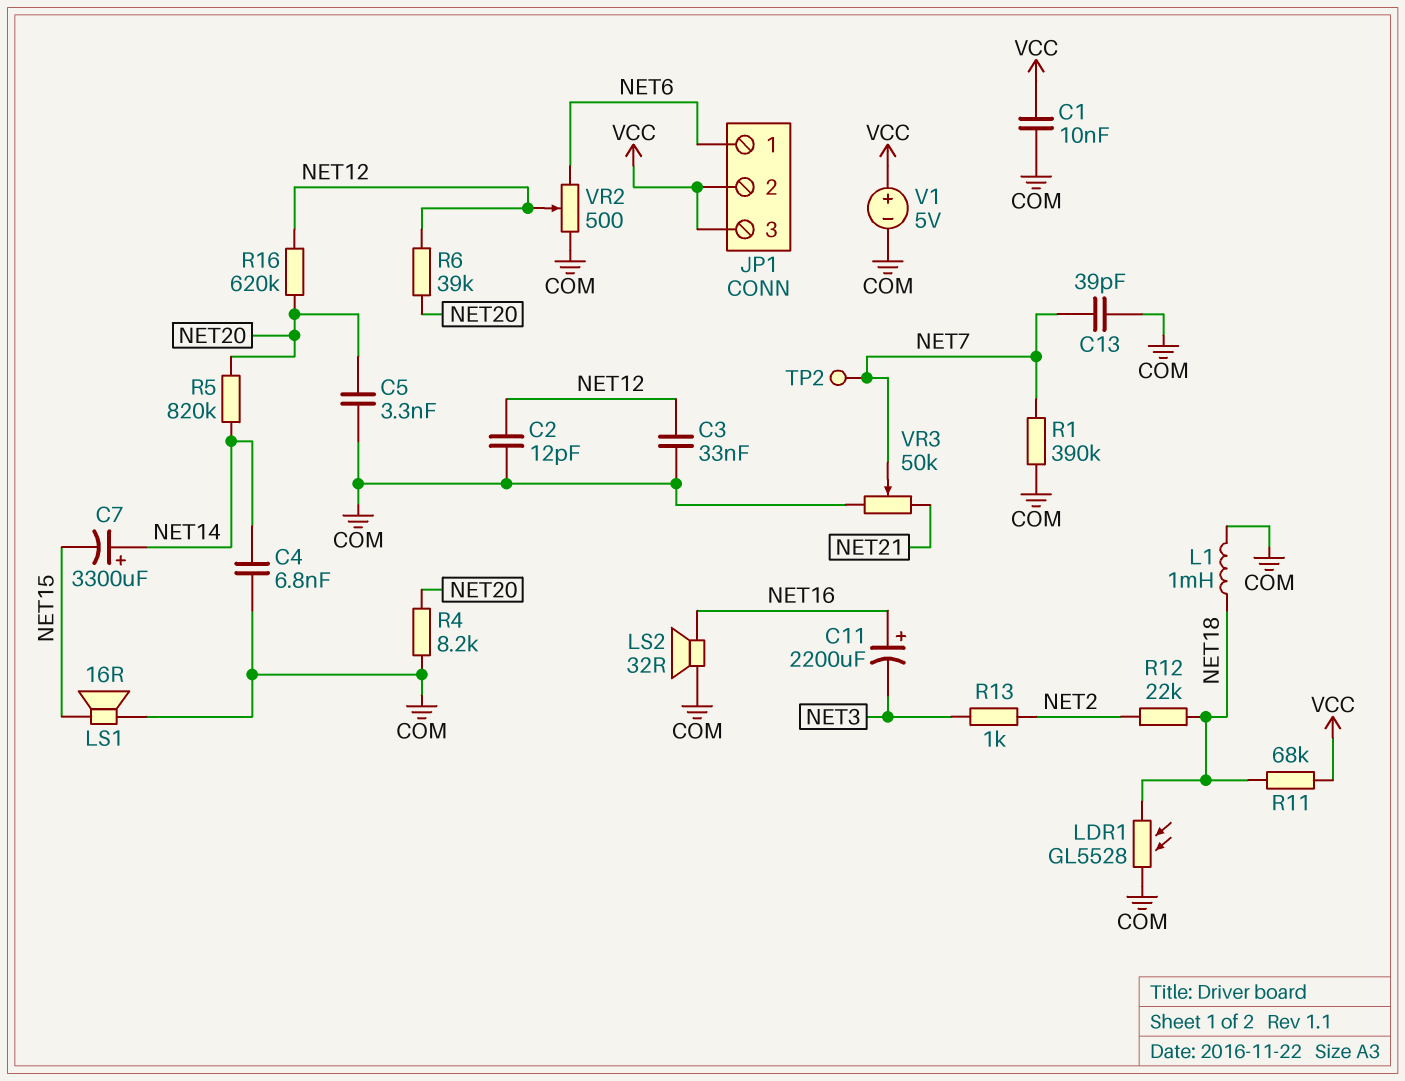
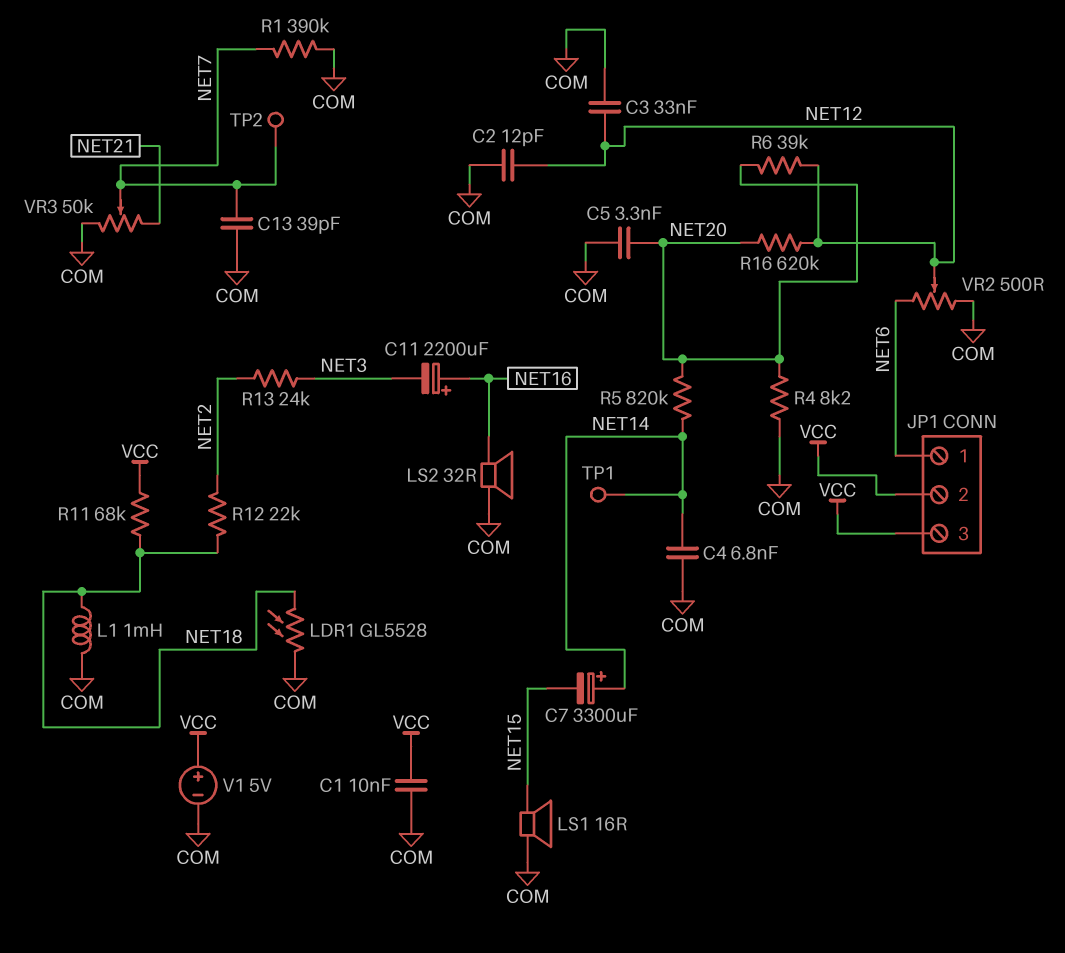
R13: 1k (NET2, NET3) -> 24k (NET2, NET3)
TP1: none -> test point (NET14)

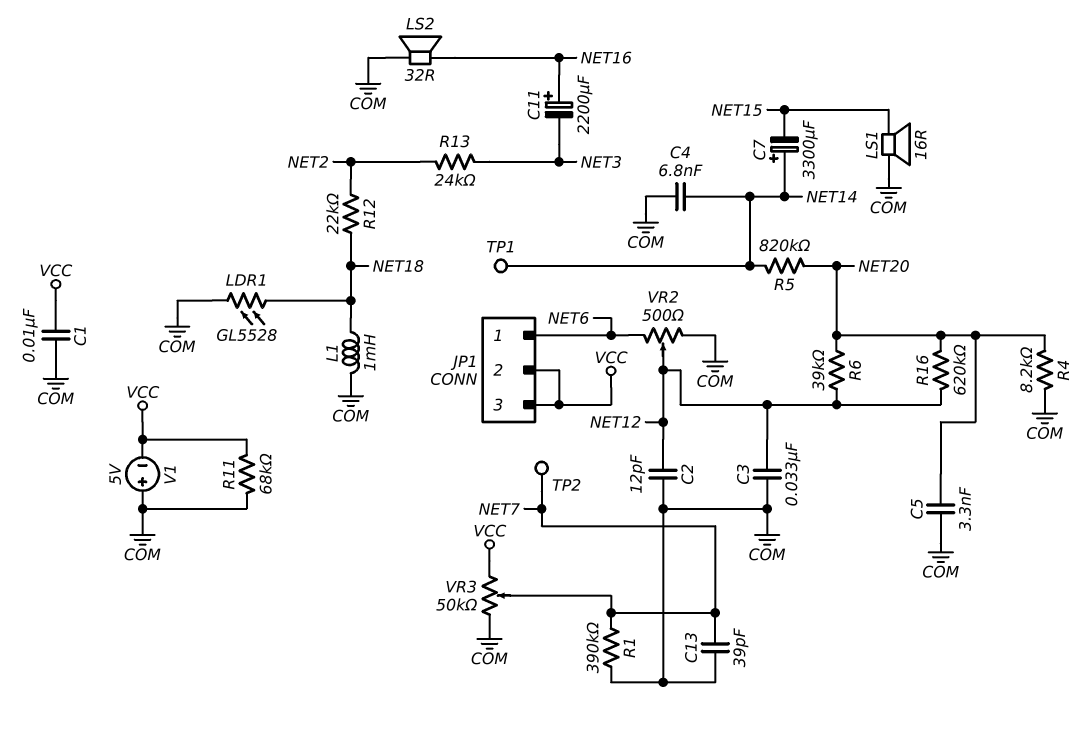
R11: 68k (NET18, VCC) -> 68k (COM, VCC)
V1: 5V (plus VCC, minus COM) -> 5V (plus COM, minus VCC)
VR3: 50k (COM, NET21, wiper NET7) -> 50k (COM, VCC, wiper NET7)

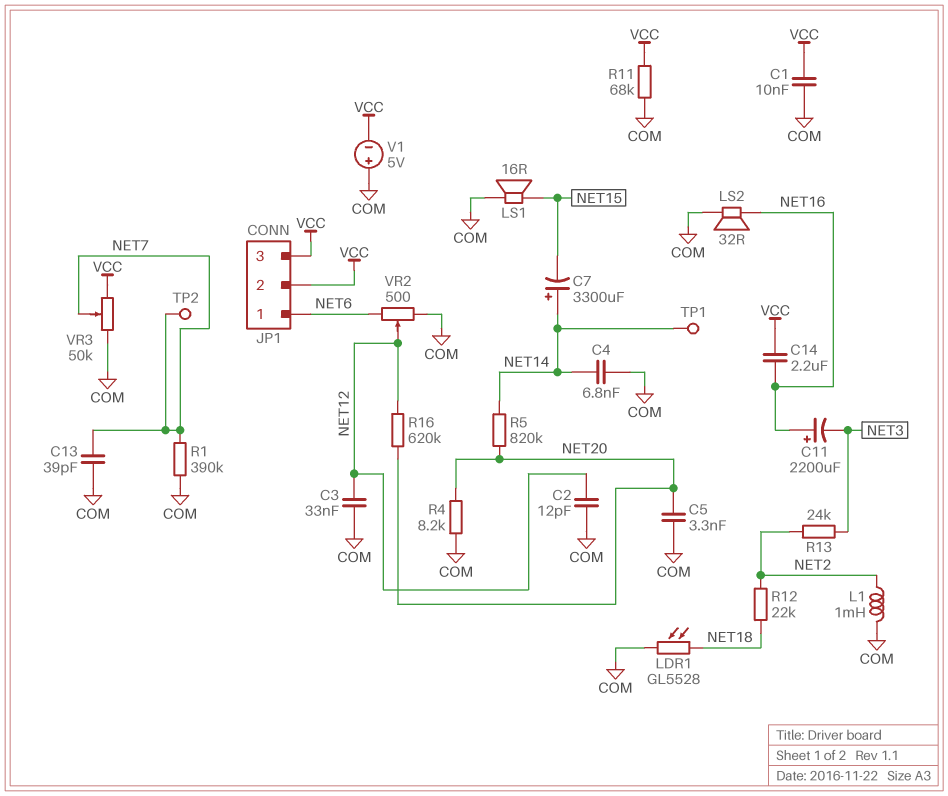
C14: none -> 2.2uF (NET16, VCC)
L1: 1mH (COM, NET18) -> 1mH (COM, NET2)
R6: 39k (NET12, NET20) -> none

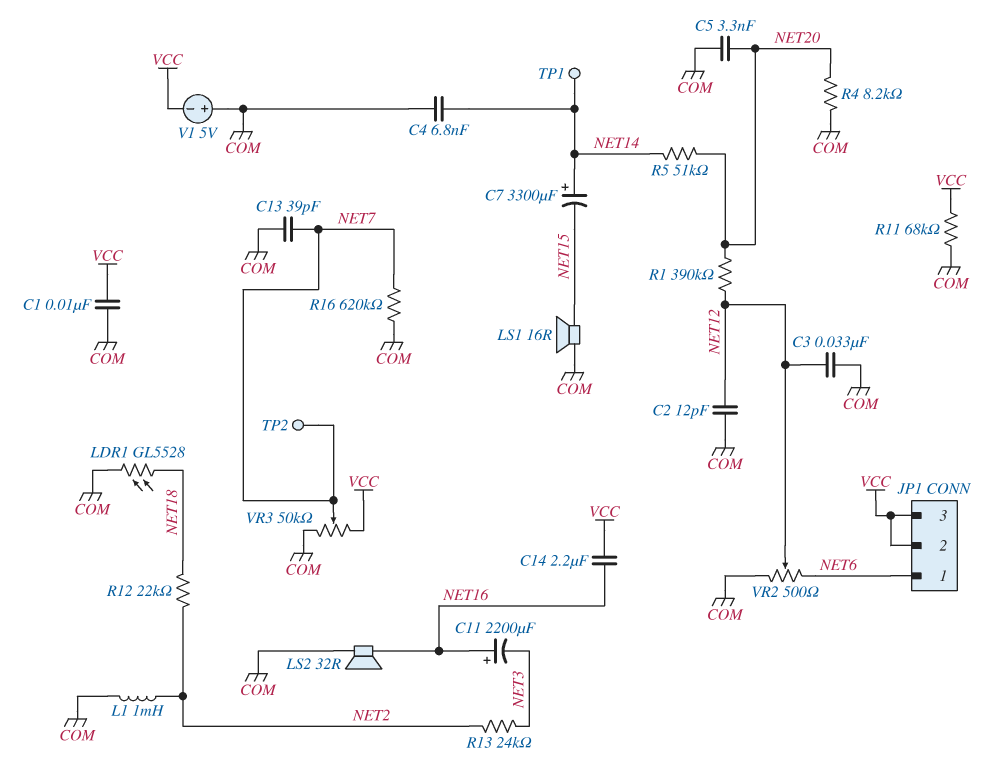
R1: 390k (COM, NET7) -> 390k (NET12, NET20)
R5: 820k (NET14, NET20) -> 51k (NET14, NET20)
R16: 620k (NET12, NET20) -> 620k (COM, NET7)

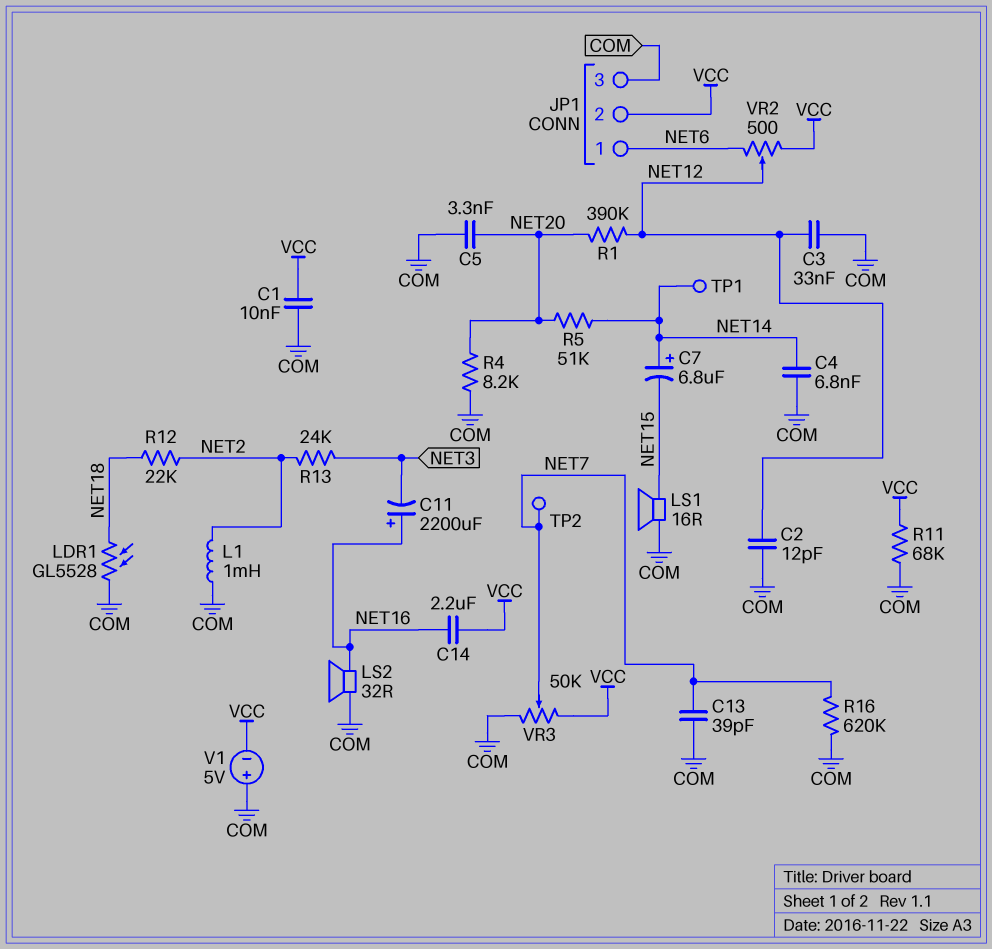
C7: 3300uF (plus NET14, minus NET15) -> 6.8uF (plus NET14, minus NET15)
JP1 pin 3: VCC -> COM
VR2: 500 (COM, NET6, wiper NET12) -> 500 (NET6, VCC, wiper NET12)

